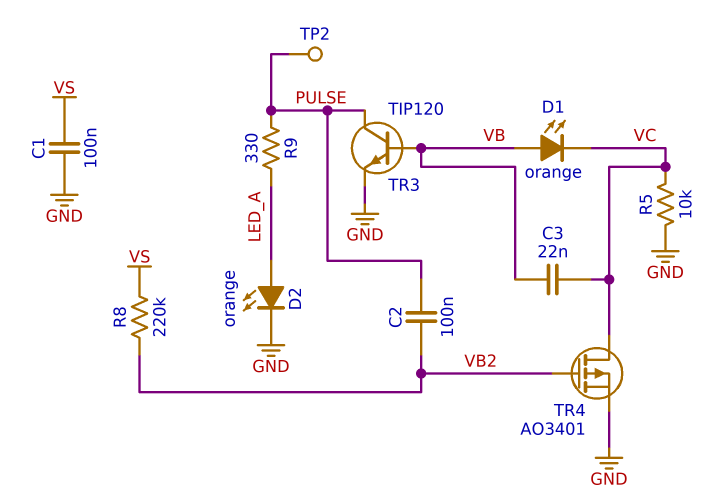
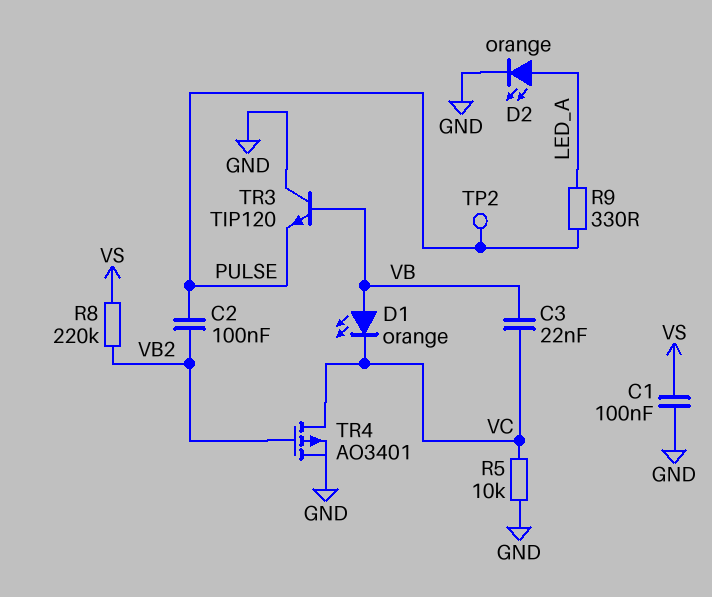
TR3: NPN TIP120 (B VB, C PULSE, E GND) -> NPN TIP120 (B VB, C GND, E PULSE)

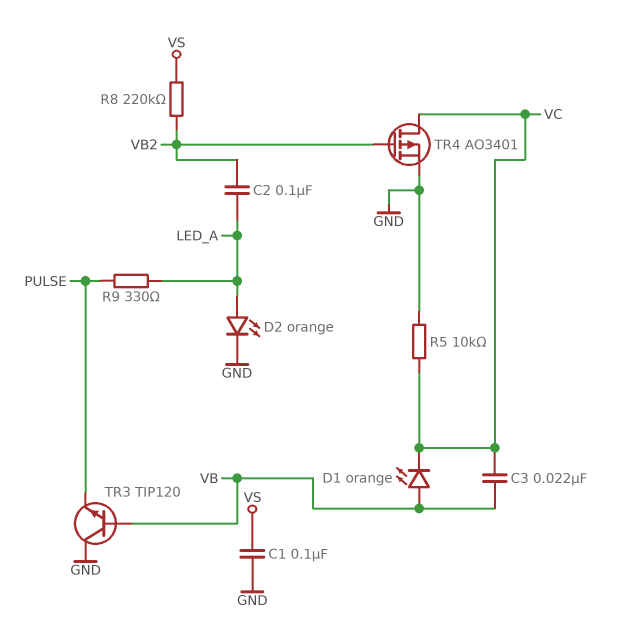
C2: 100nF (PULSE, VB2) -> 100nF (LED_A, VB2)
TP2: test point (PULSE) -> none

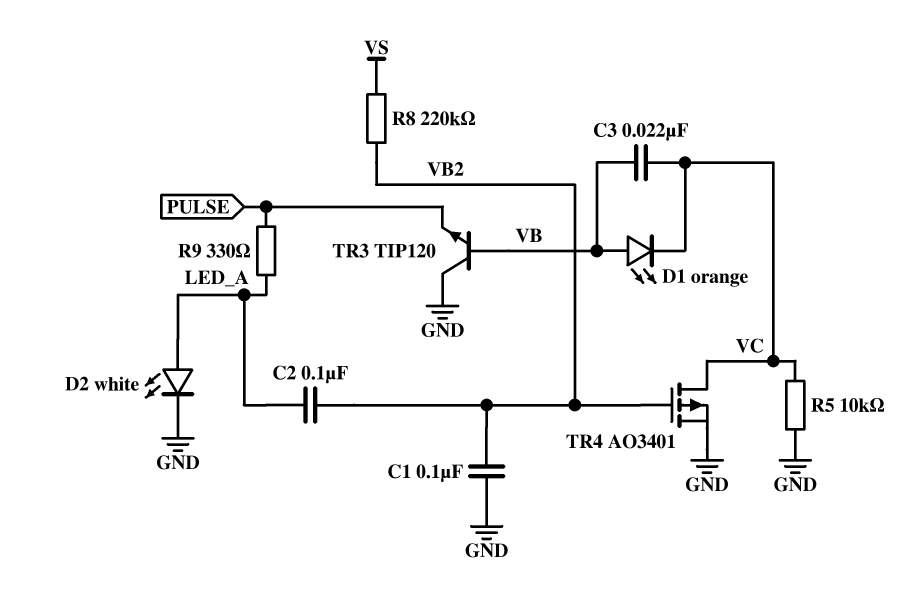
C1: 100nF (GND, VS) -> 100nF (GND, VB2)
D2: LED orange (A LED_A, K GND) -> LED white (A LED_A, K GND)

